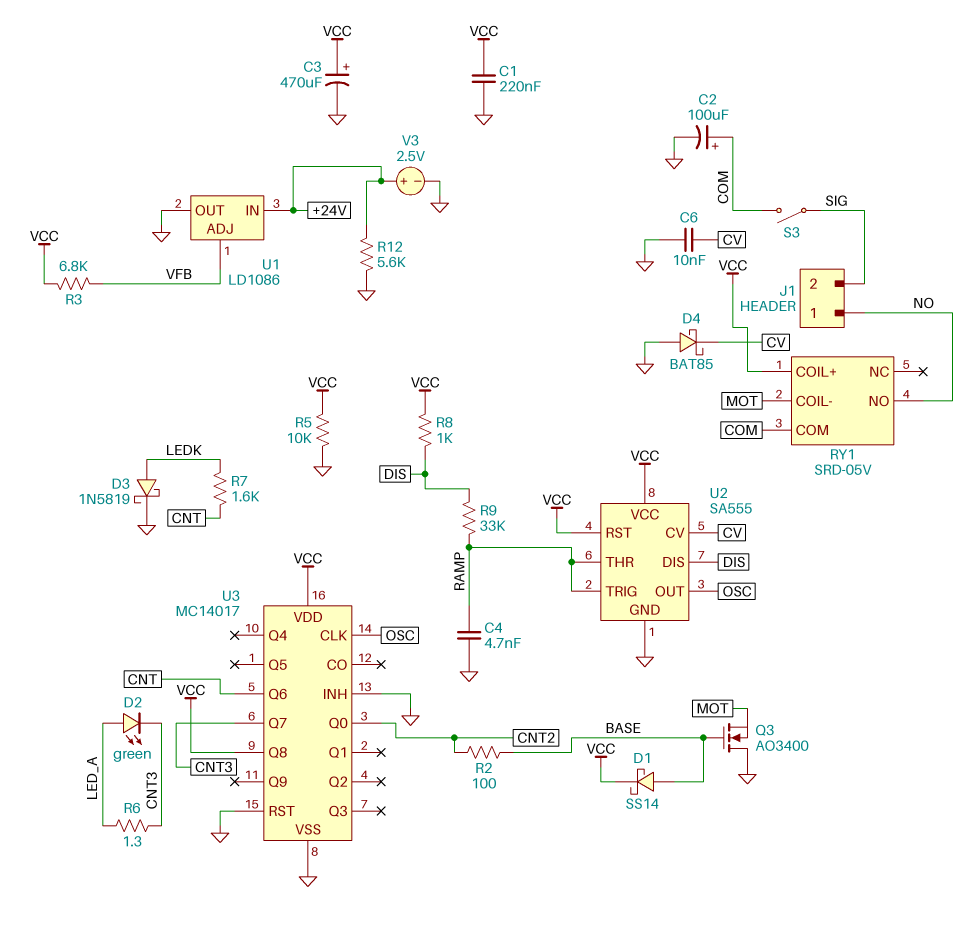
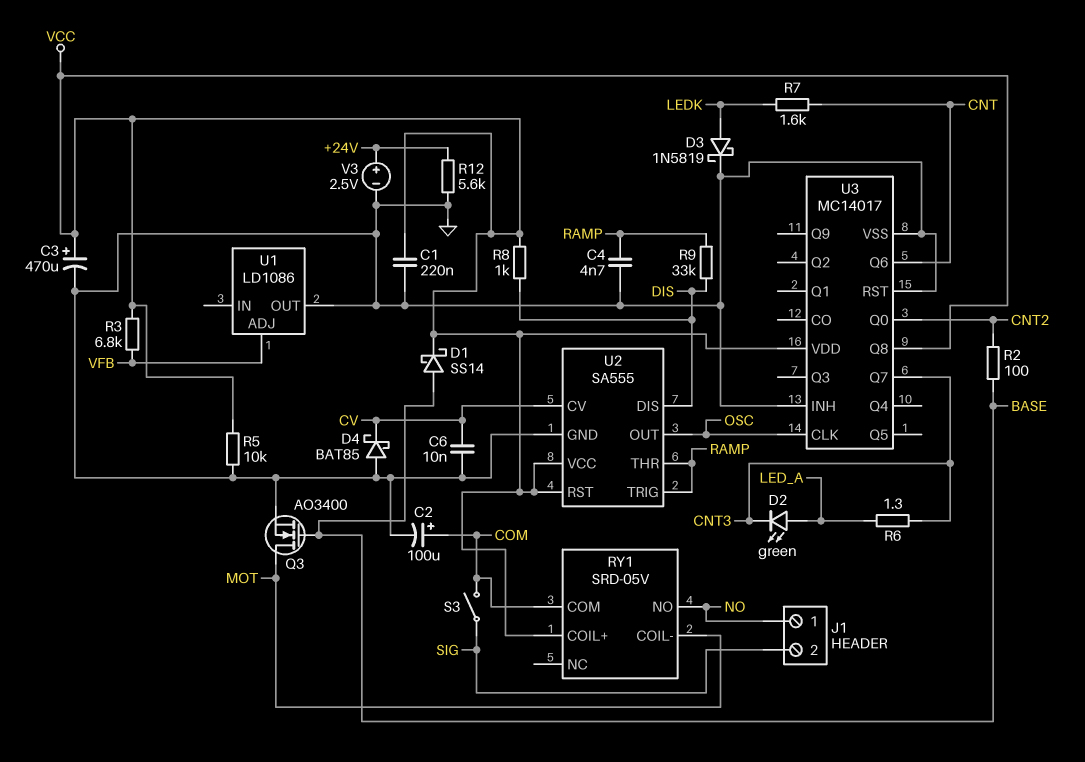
Q3: NMOS AO3400 (G BASE, D GND, S MOT) -> NMOS AO3400 (G BASE, D MOT, S GND)
U1 pin IN: +24V -> none

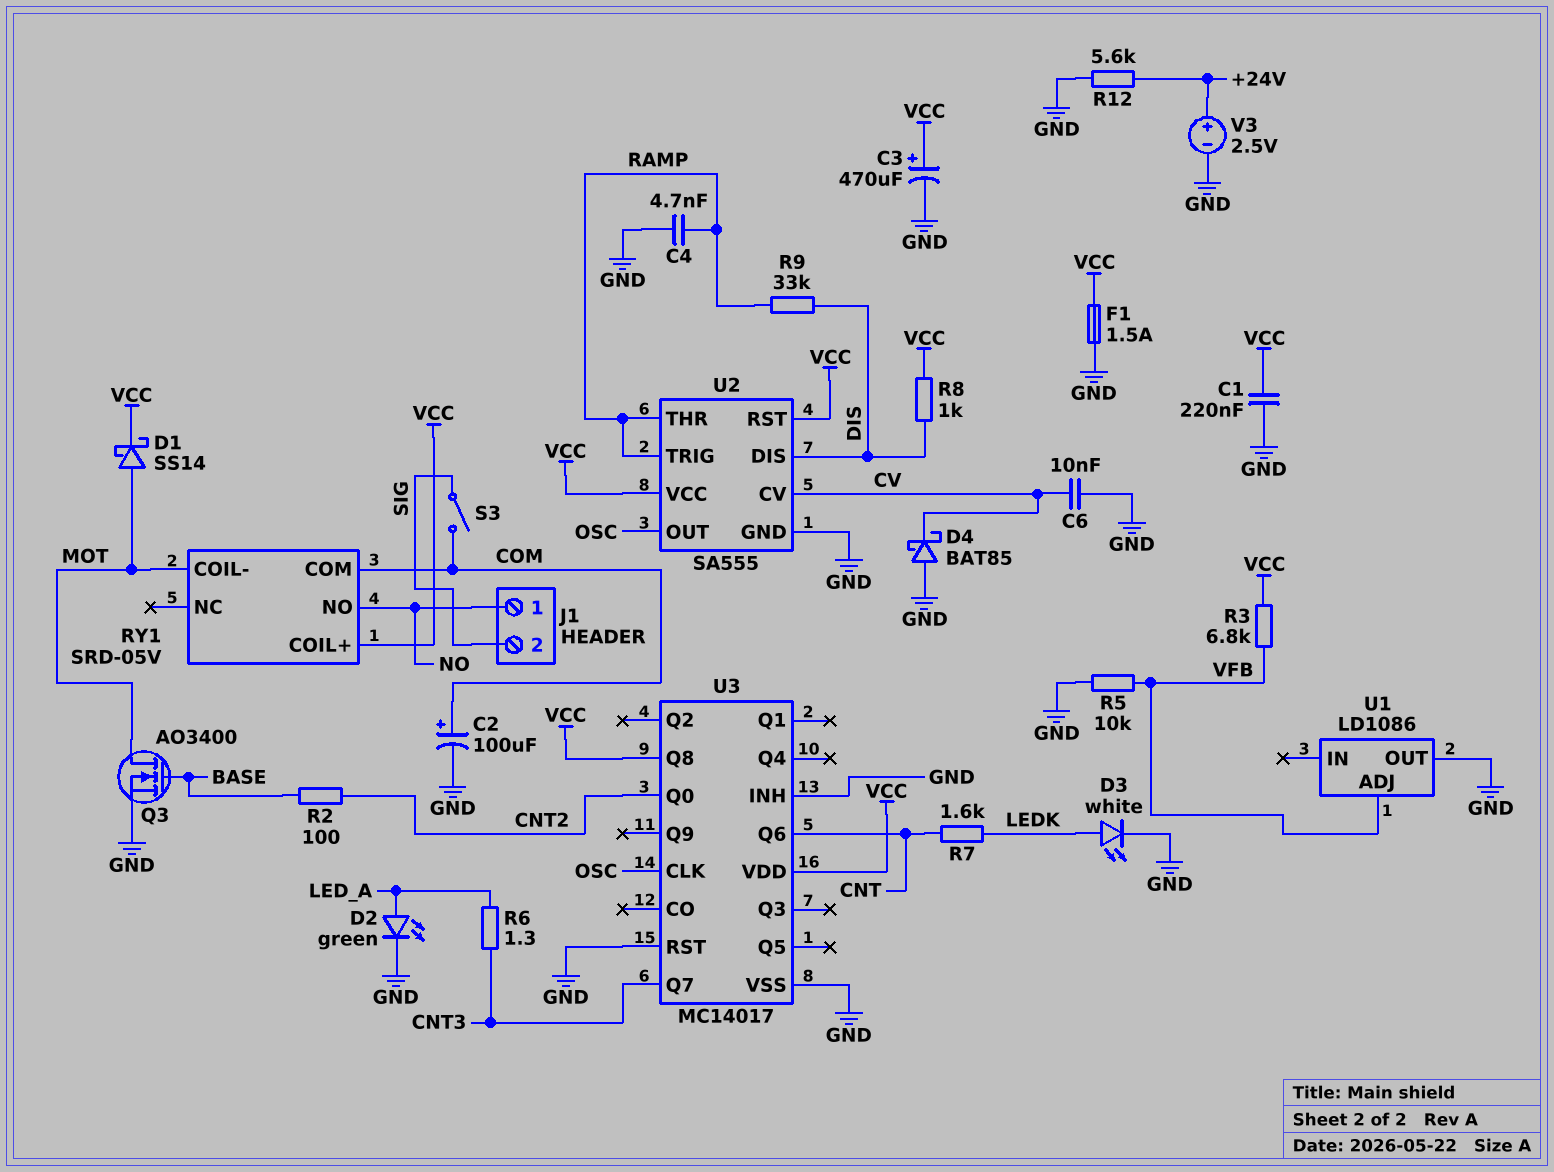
D1: schottky SS14 (A BASE, K VCC) -> schottky SS14 (A MOT, K VCC)
D2: LED green (A LED_A, K CNT3) -> LED green (A LED_A, K GND)
D3: schottky 1N5819 (A LEDK, K GND) -> LED white (A LEDK, K GND)
F1: none -> 1.5A (GND, VCC)
R5: 10k (GND, VCC) -> 10k (GND, VFB)

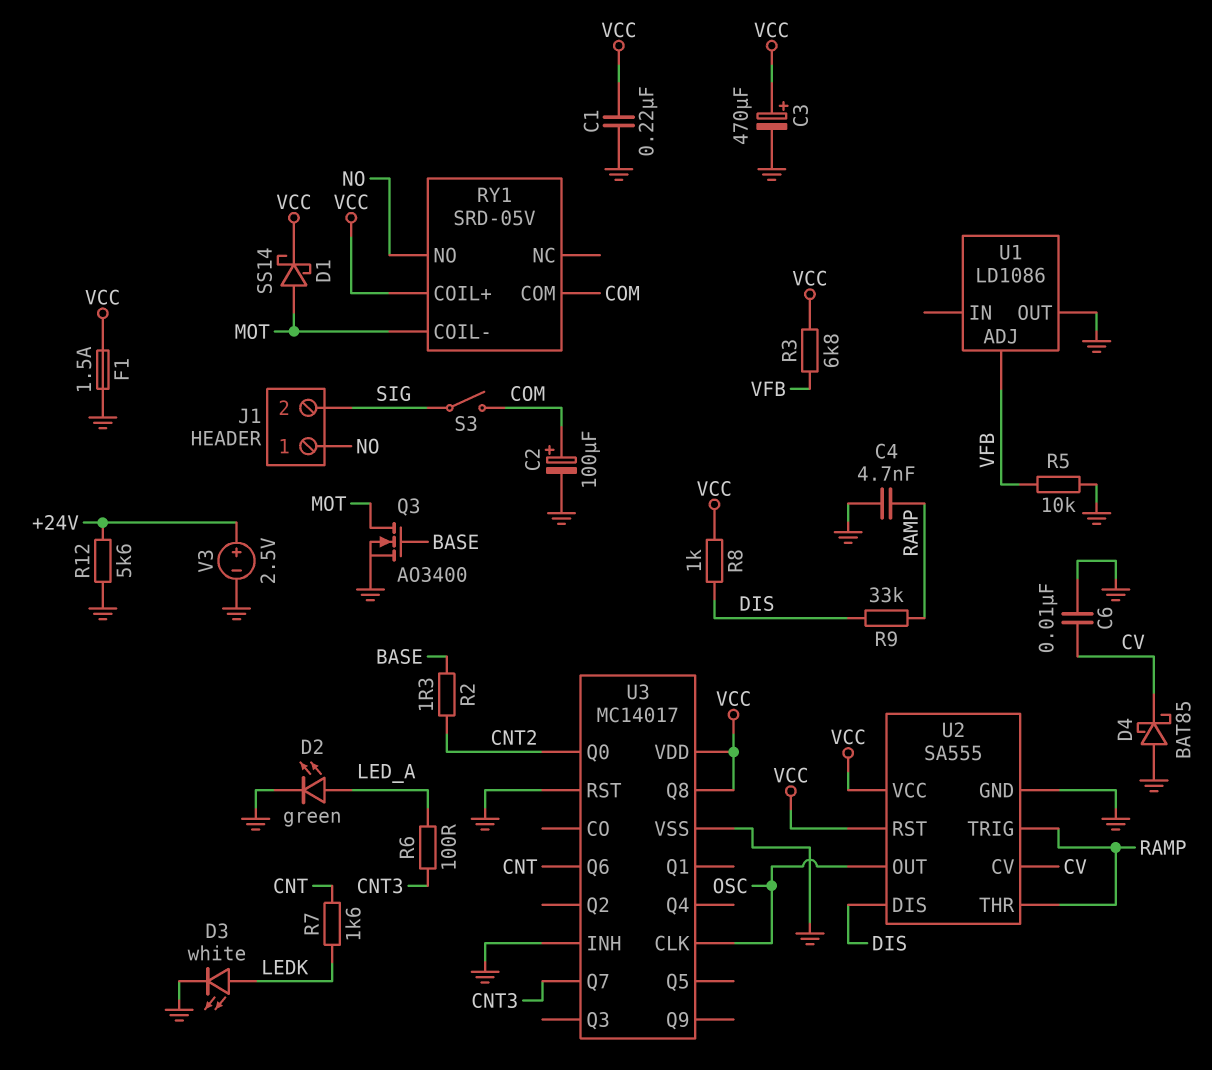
R2: 100 (BASE, CNT2) -> 1.3 (BASE, CNT2)
R6: 1.3 (CNT3, LED_A) -> 100 (CNT3, LED_A)

